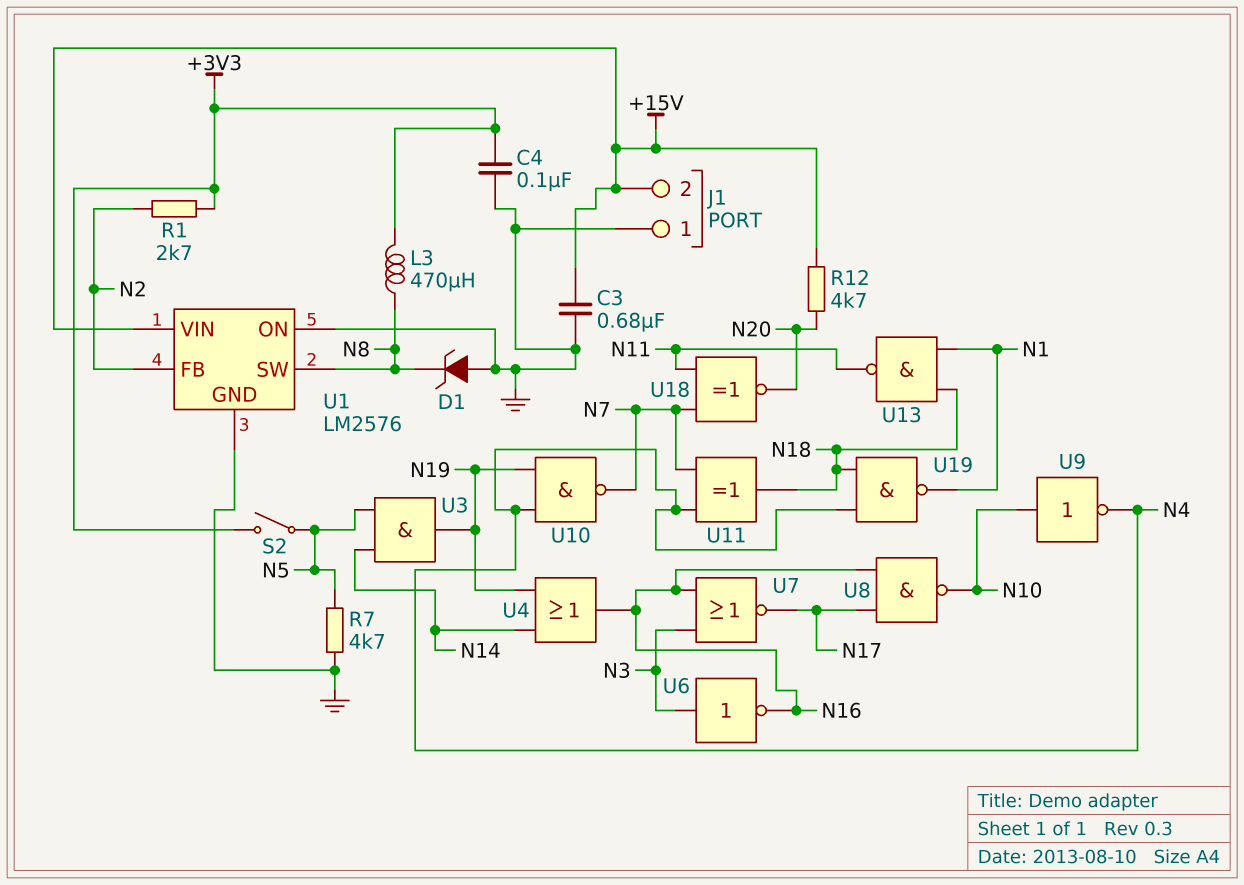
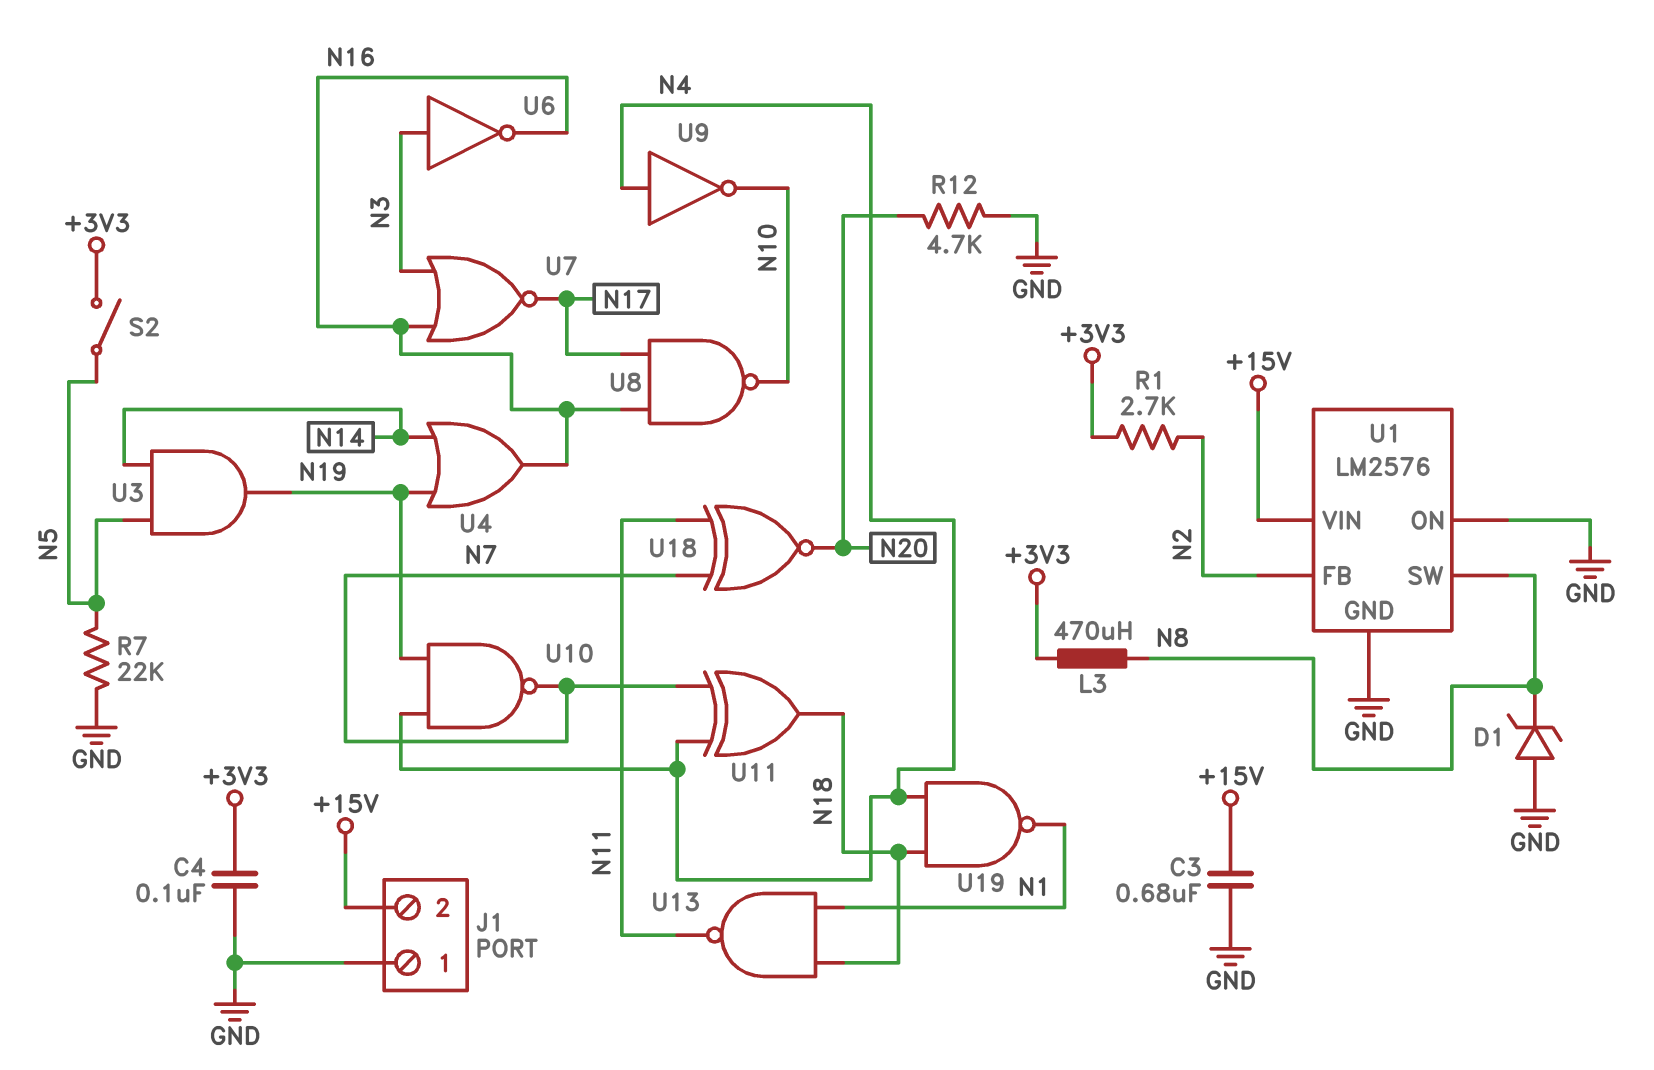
R7: 4.7k (GND, N5) -> 22k (GND, N5)
R12: 4.7k (+15V, N20) -> 4.7k (GND, N20)
U9: NOT (in N10, out N4) -> NOT (in N4, out N10)

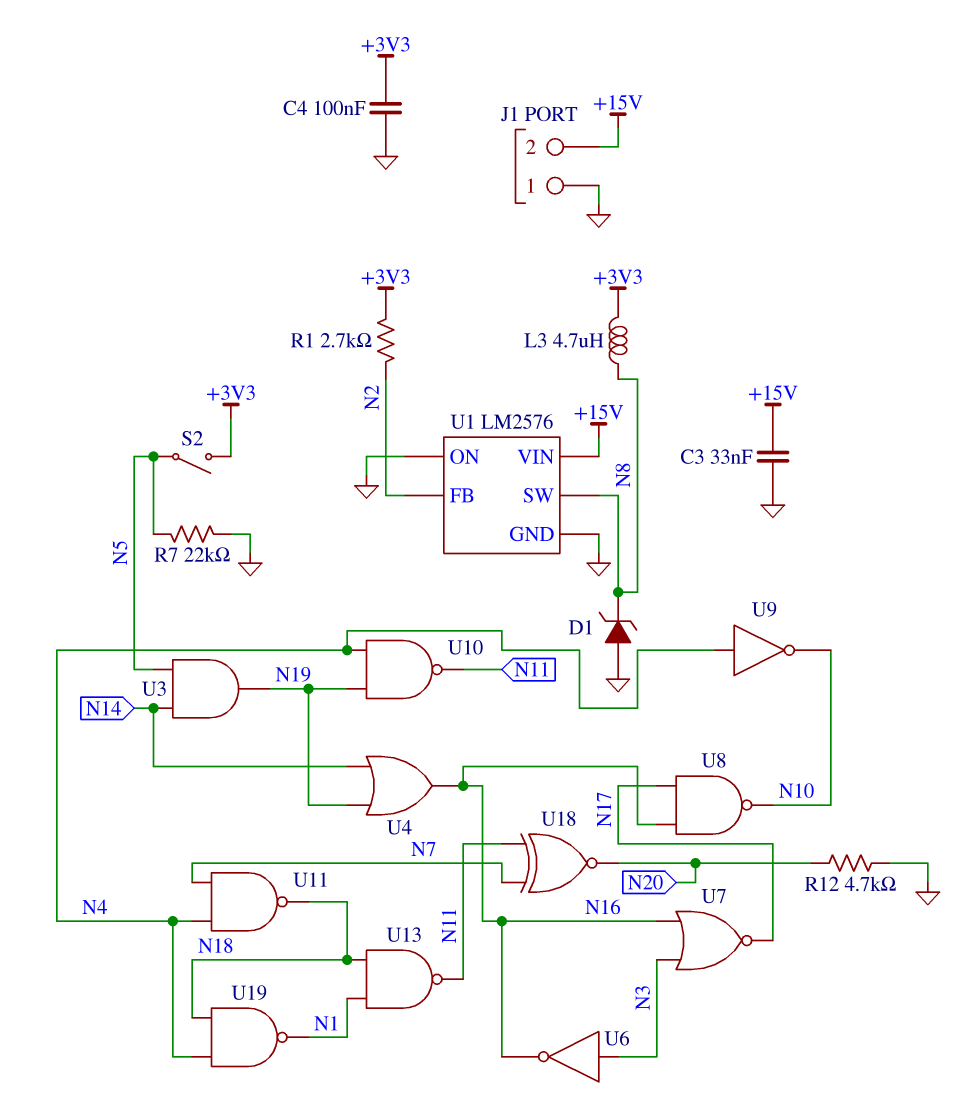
C3: 680nF (+15V, GND) -> 33nF (+15V, GND)
L3: 470uH (+3V3, N8) -> 4.7uH (+3V3, N8)
U10: NAND (in N4, in N19, out N7) -> NAND (in N4, in N19, out N11)
U11: XOR (in N4, in N7, out N18) -> NAND (in N4, in N7, out N18)

